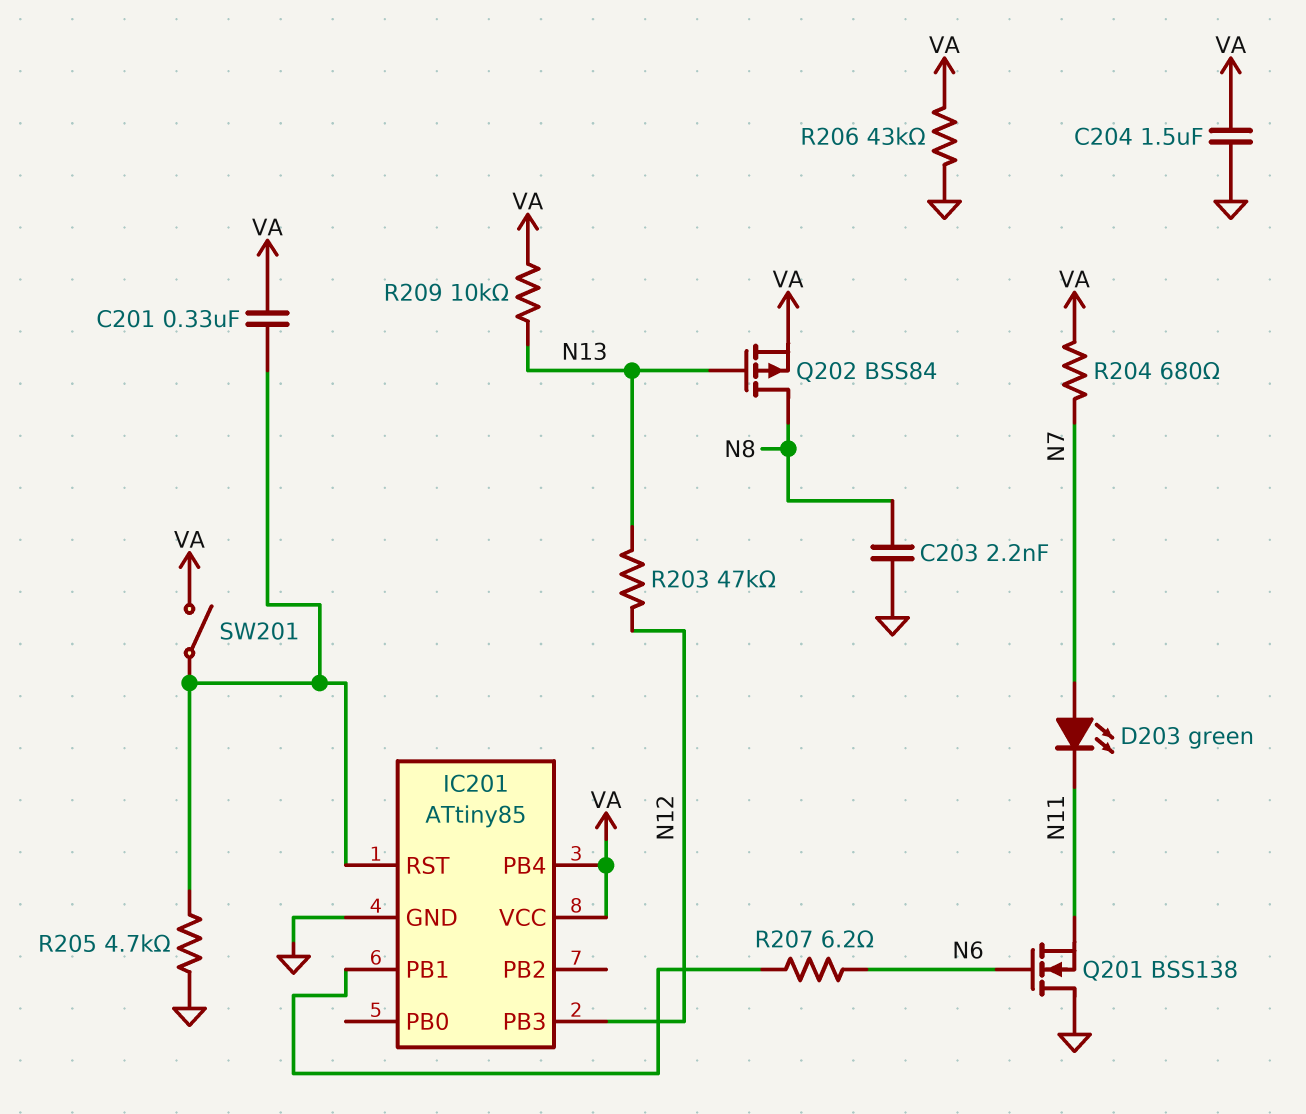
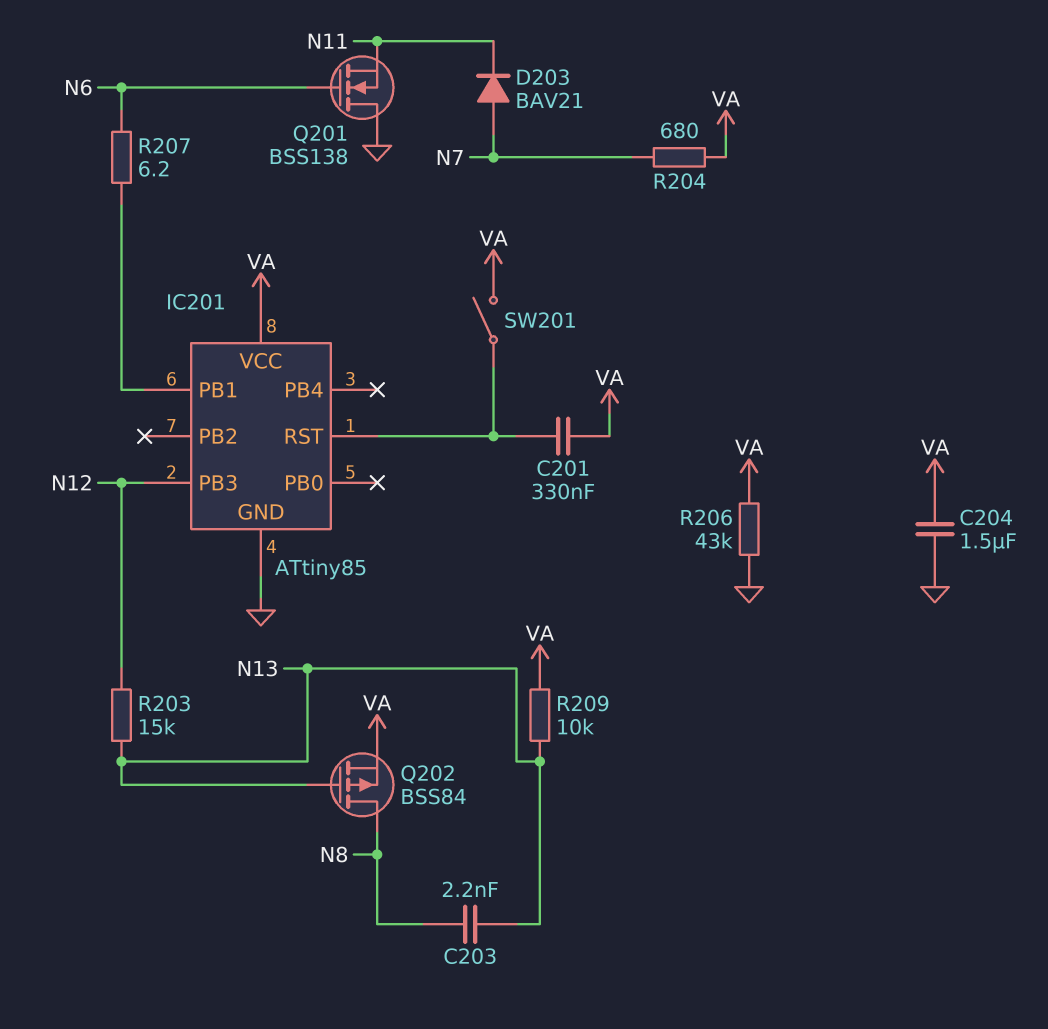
C203: 2.2nF (GND, N8) -> 2.2nF (N8, N13)
D203: LED green (A N7, K N11) -> diode BAV21 (A N7, K N11)
IC201 pin PB4: VA -> none
R203: 47k (N12, N13) -> 15k (N12, N13)
R205: 4.7k (GND, IC201/RST) -> none

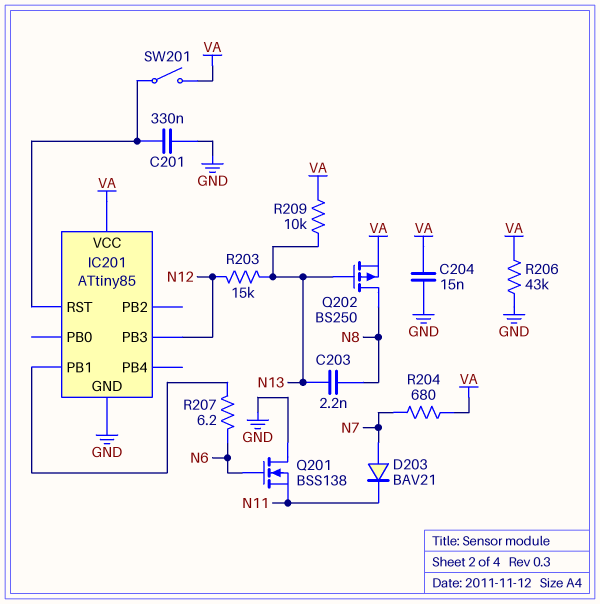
C201: 330nF (IC201/RST, VA) -> 330nF (GND, IC201/RST)
C204: 1.5uF (GND, VA) -> 15nF (GND, VA)
Q202: PMOS BSS84 (G N13, D N8, S VA) -> PMOS BS250 (G N13, D N8, S VA)

